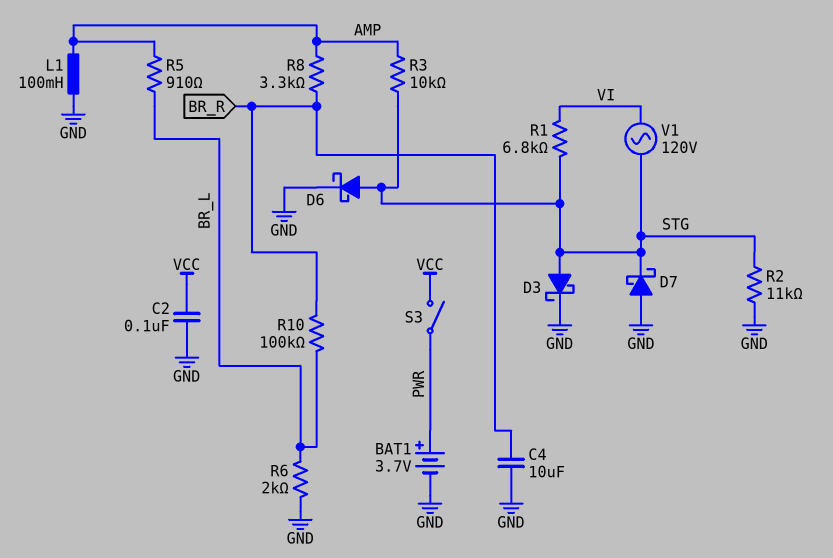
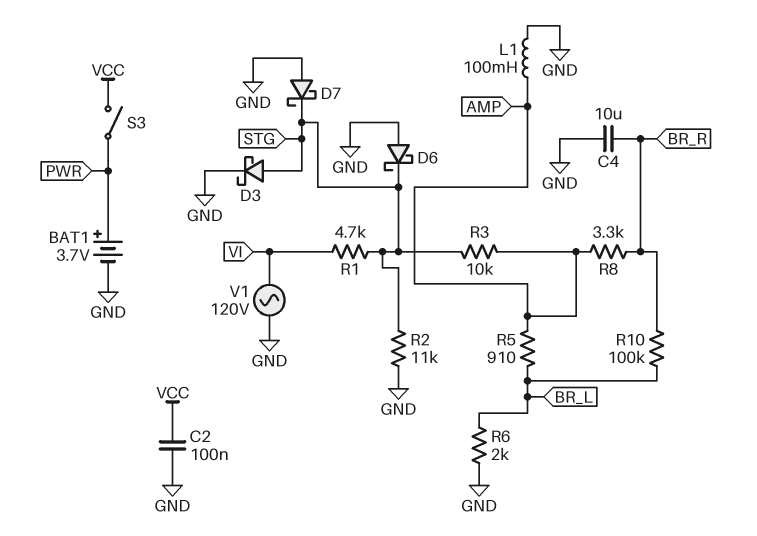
D6: schottky (A STG, K GND) -> schottky (A GND, K STG)
R1: 6.8k (STG, VI) -> 4.7k (STG, VI)
V1: AC 120V (STG, VI) -> AC 120V (GND, VI)

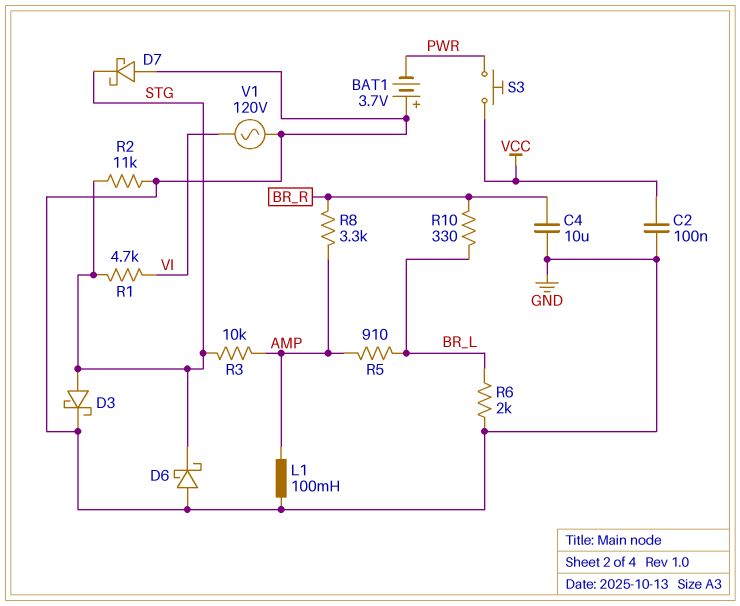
BAT1: 3.7V (plus PWR, minus GND) -> 3.7V (plus GND, minus PWR)
R10: 100k (BR_L, BR_R) -> 330 (BR_L, BR_R)
S3: switch (PWR, VCC) -> button (PWR, VCC)

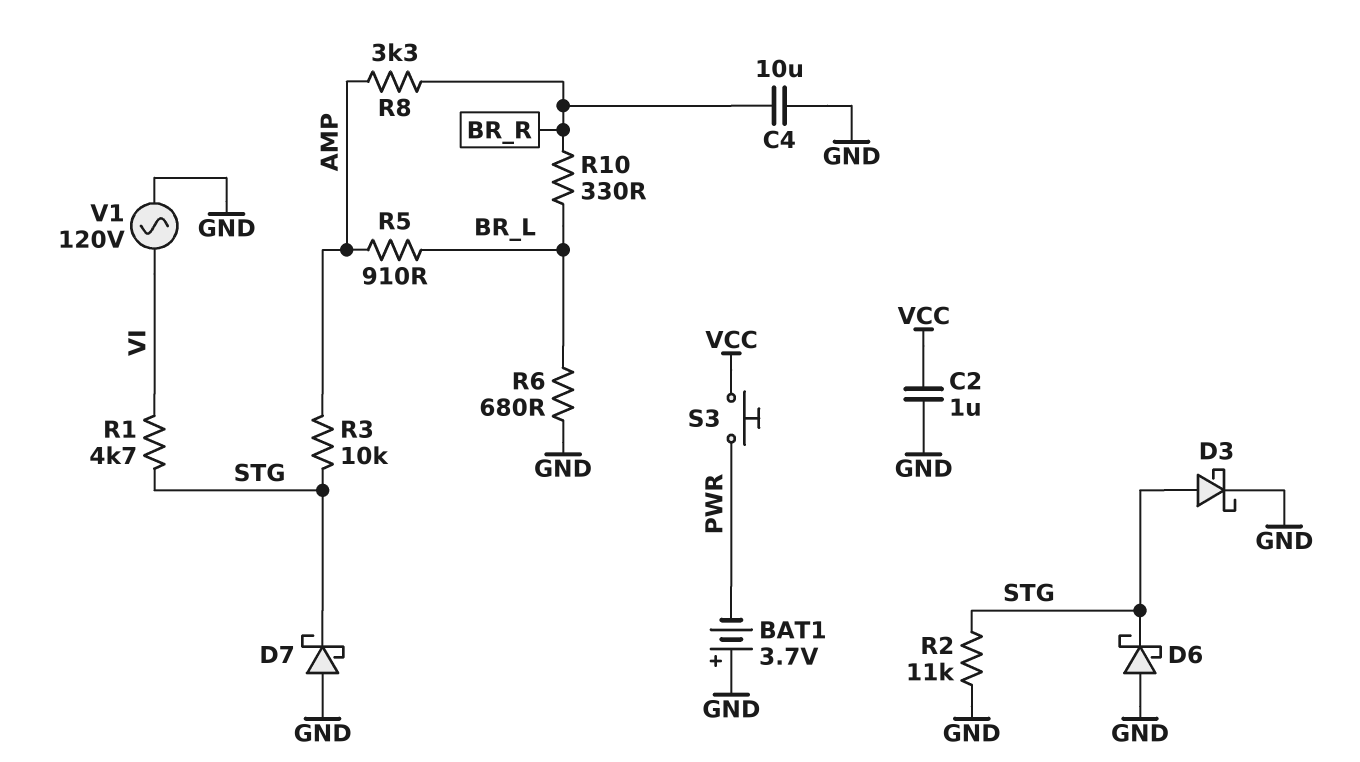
C2: 100nF (GND, VCC) -> 1uF (GND, VCC)
L1: 100mH (AMP, GND) -> none
R6: 2k (BR_L, GND) -> 680 (BR_L, GND)

